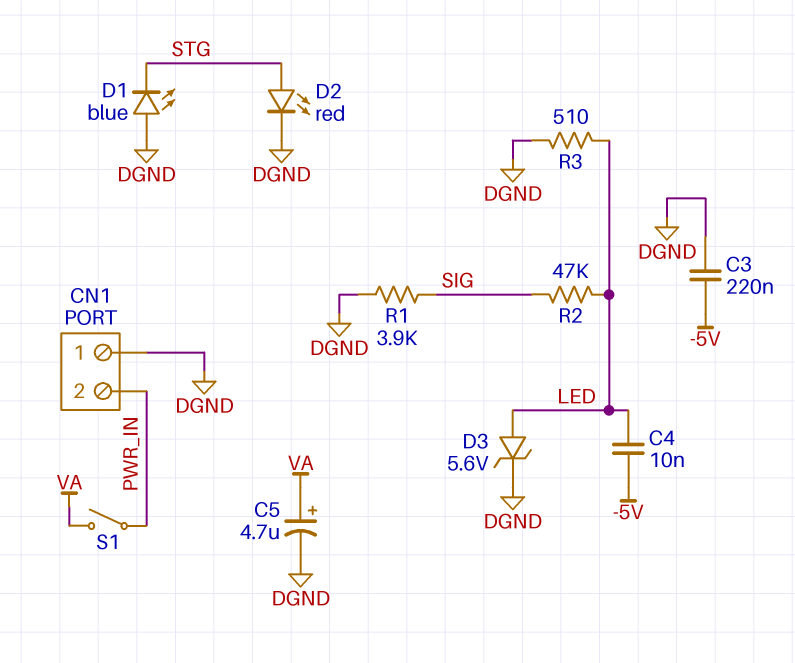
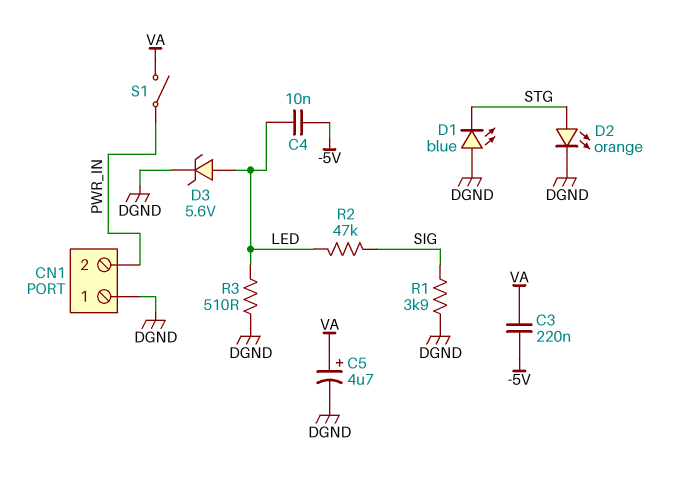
C3: 220nF (-5V, DGND) -> 220nF (-5V, VA)
D2: LED red (A STG, K DGND) -> LED orange (A STG, K DGND)

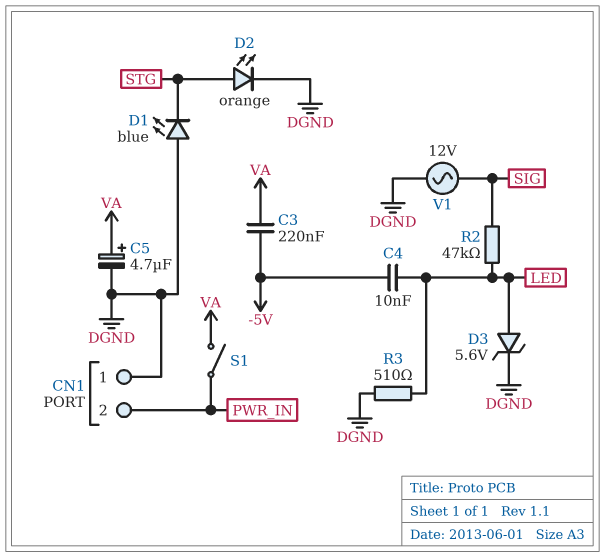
R1: 3.9k (DGND, SIG) -> none
V1: none -> AC 12V (DGND, SIG)

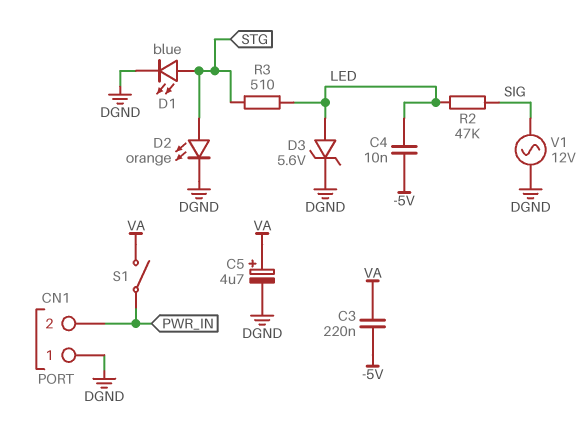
D1: LED blue (A DGND, K STG) -> LED blue (A STG, K DGND)
R3: 510 (DGND, LED) -> 510 (LED, STG)

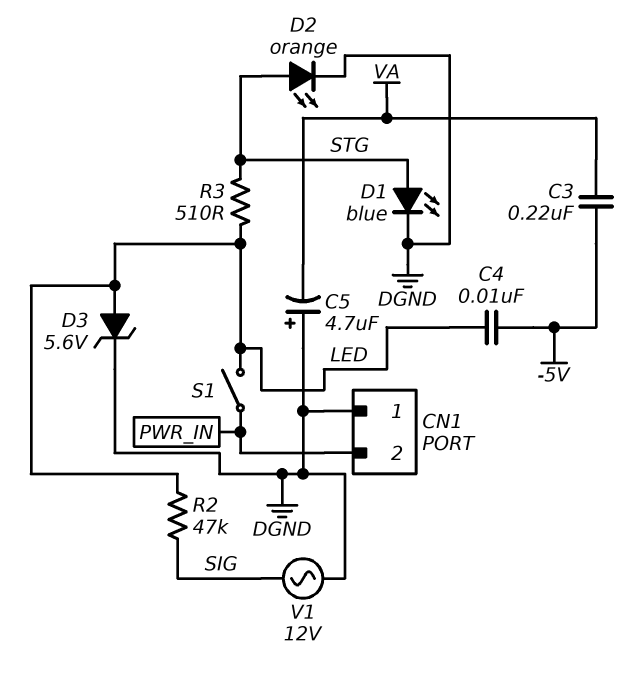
C5: 4.7uF (plus VA, minus DGND) -> 4.7uF (plus DGND, minus VA)
S1: switch (PWR_IN, VA) -> switch (LED, PWR_IN)

